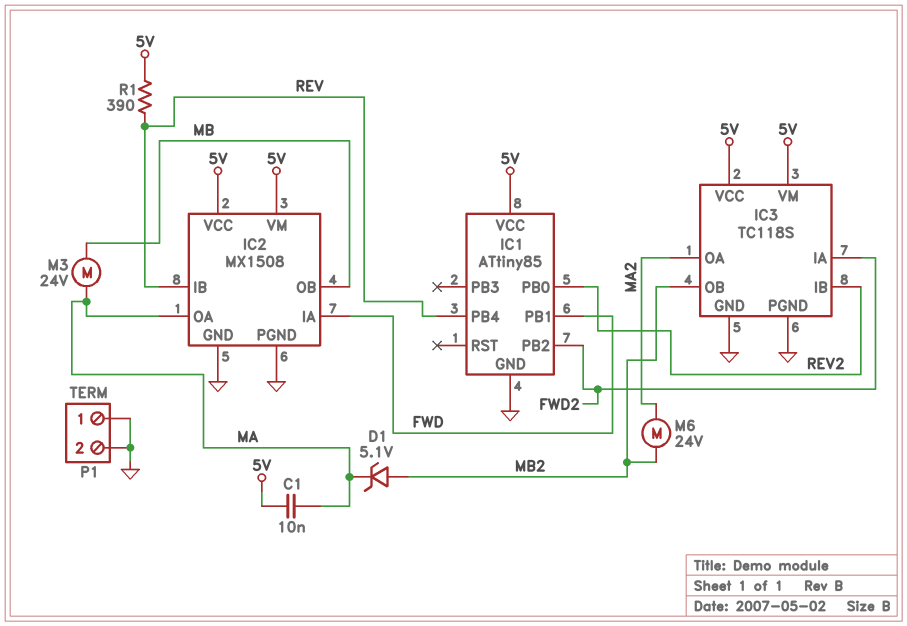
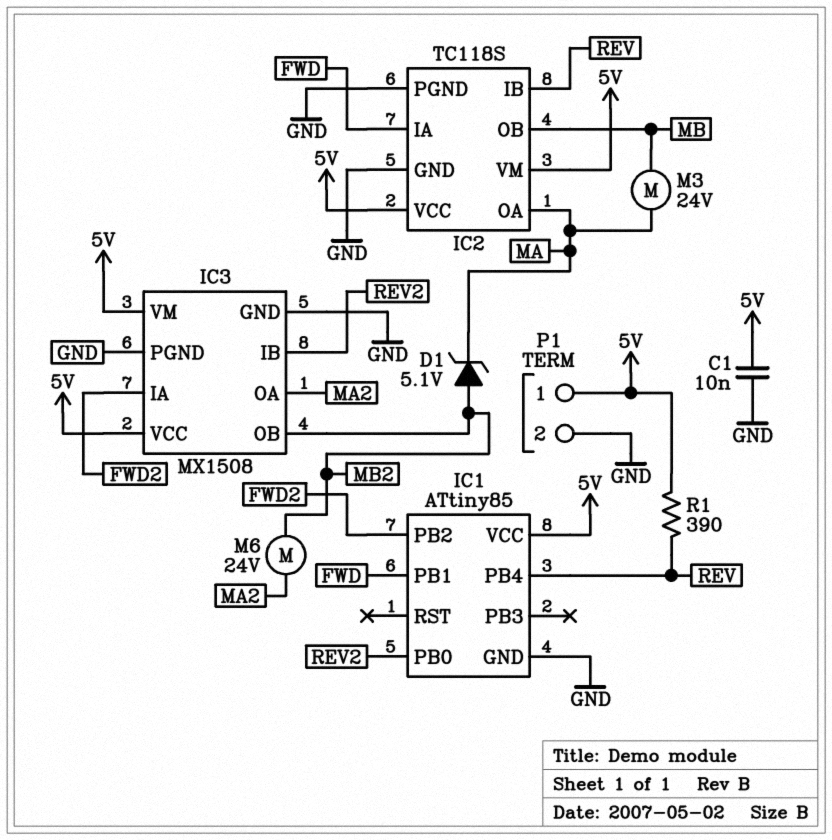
C1: 10nF (5V, MA) -> 10nF (5V, GND)
IC2: MX1508 -> TC118S
IC3: TC118S -> MX1508
P1 pin 1: GND -> 5V

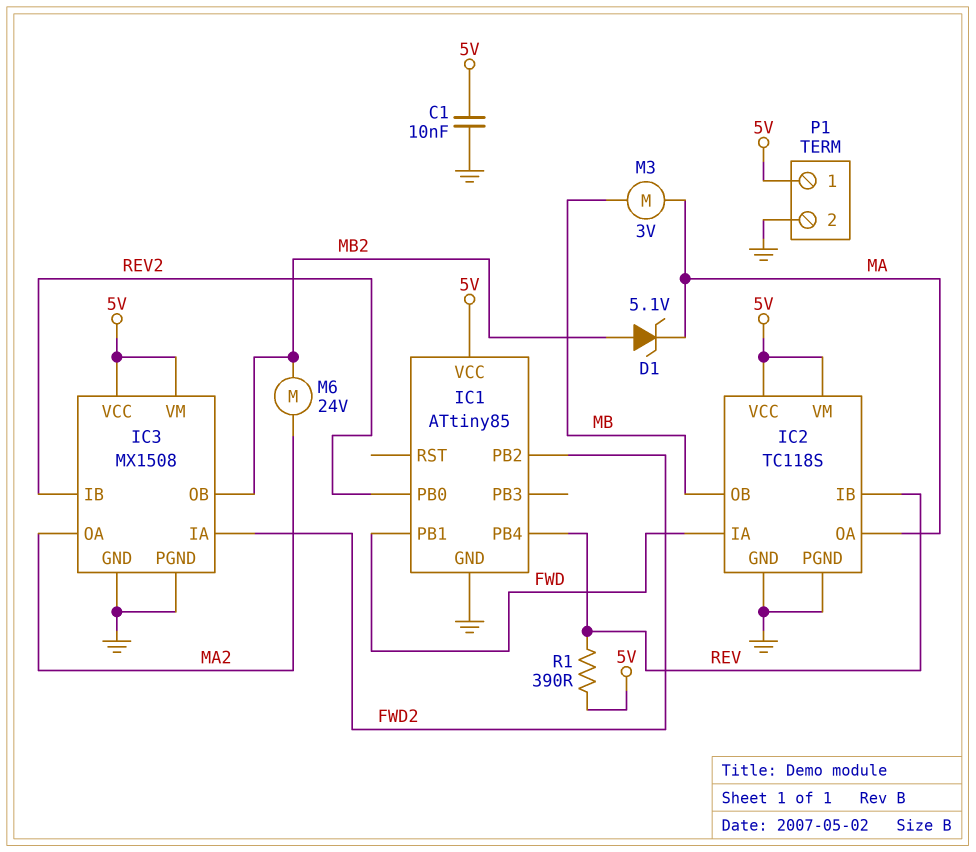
M3: motor 24V (MA, MB) -> motor 3V (MA, MB)

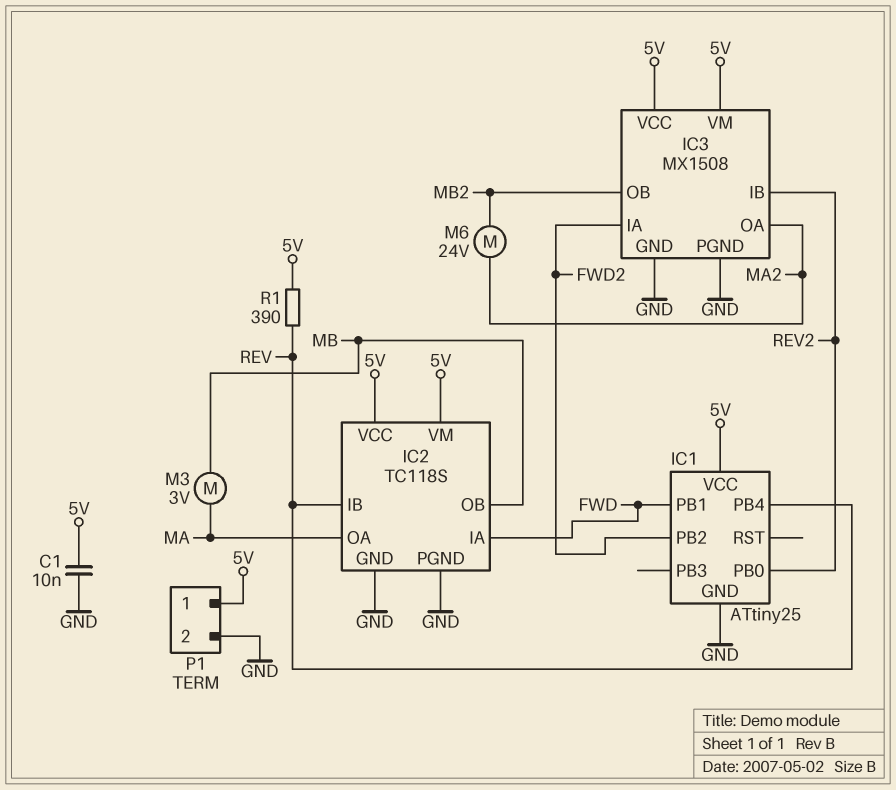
D1: zener 5.1V (A MB2, K MA) -> none
IC1: ATtiny85 -> ATtiny25

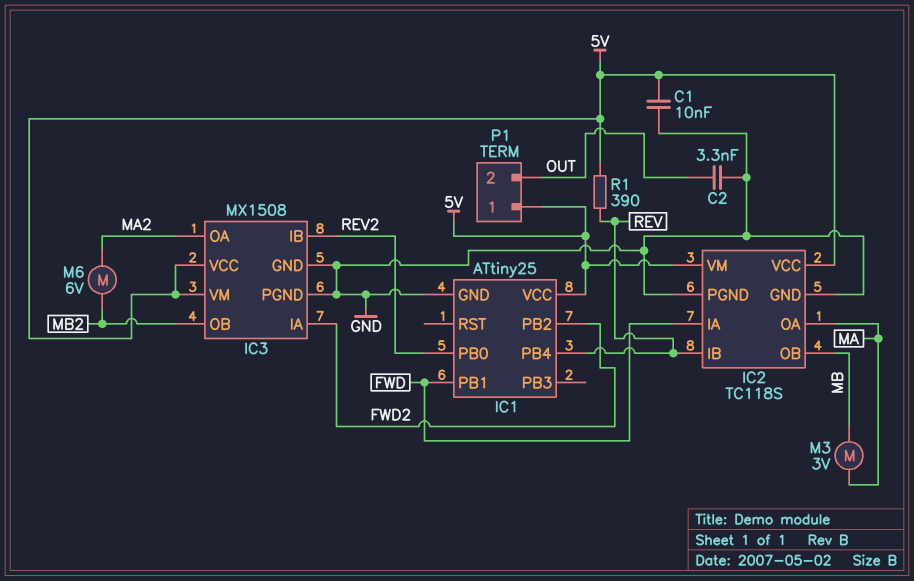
C2: none -> 3.3nF (GND, OUT)
M6: motor 24V (MA2, MB2) -> motor 6V (MA2, MB2)
P1 pin 2: GND -> OUT

